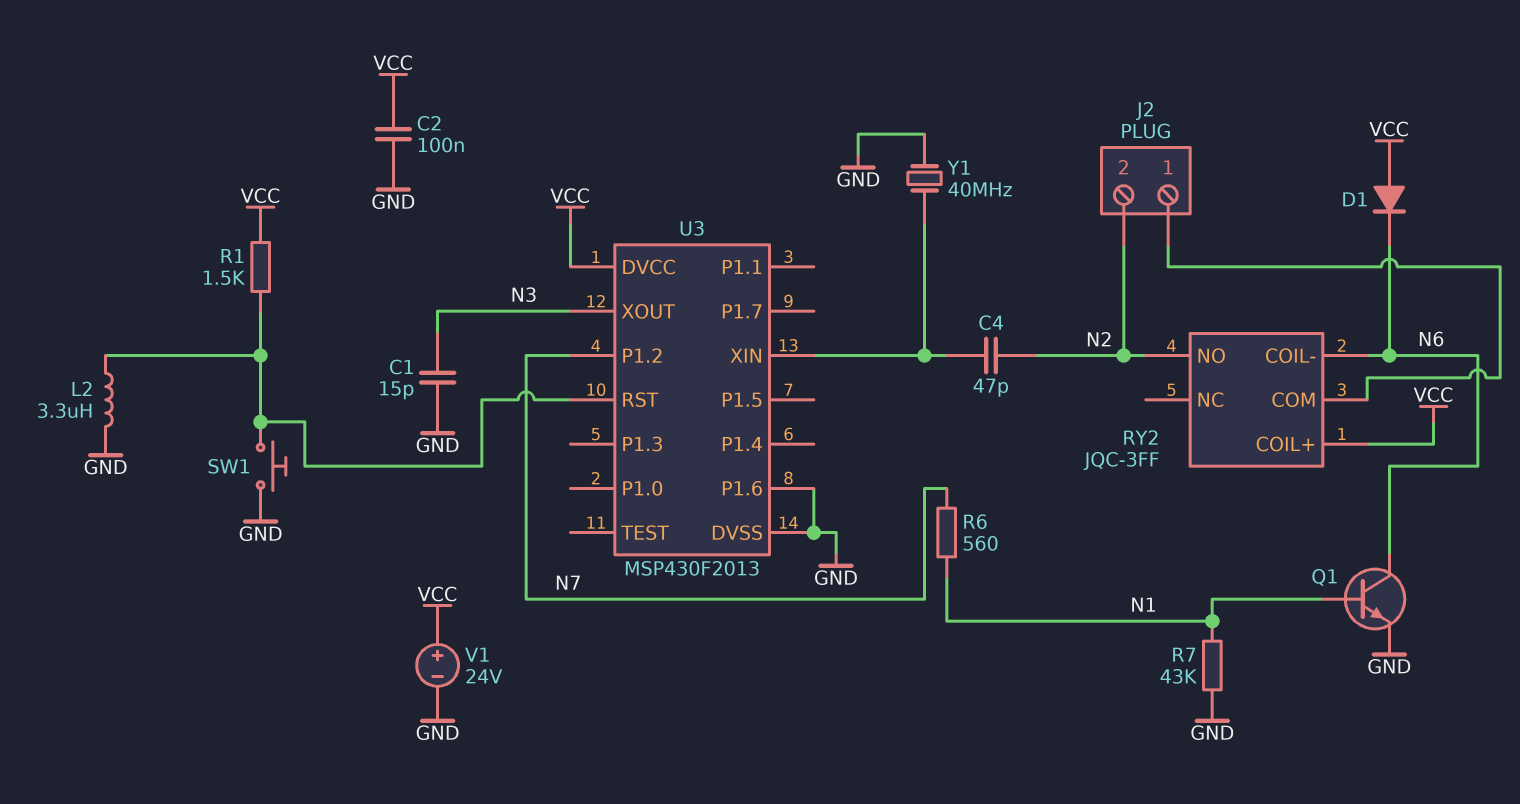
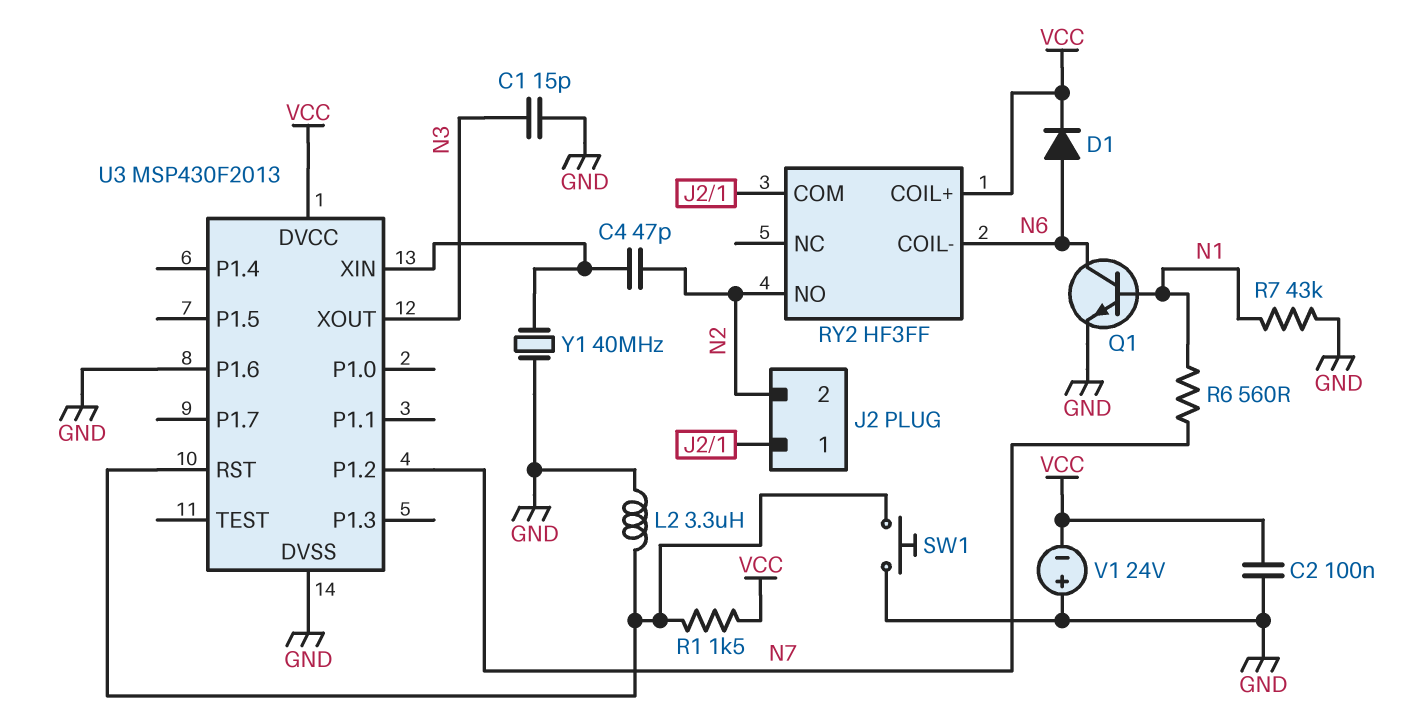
D1: diode (A VCC, K N6) -> diode (A N6, K VCC)
RY2: JQC-3FF -> HF3FF
V1: 24V (plus VCC, minus GND) -> 24V (plus GND, minus VCC)

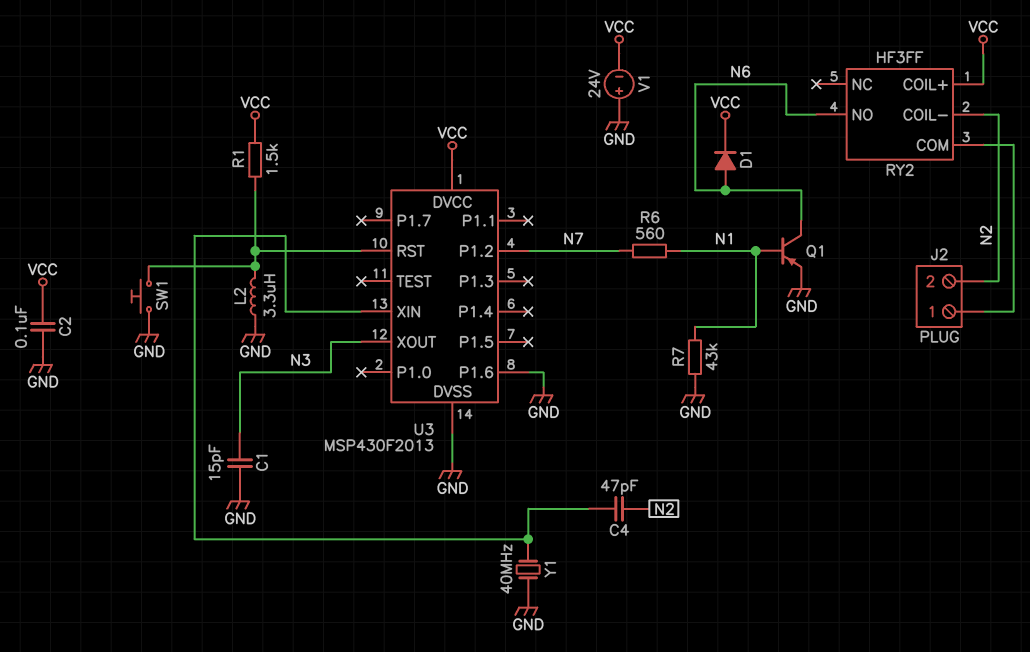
Q1: NPN (B N1, C N6, E GND) -> PNP (B N1, C N6, E GND)
RY2 pin COIL-: N6 -> N2
RY2 pin NO: N2 -> N6

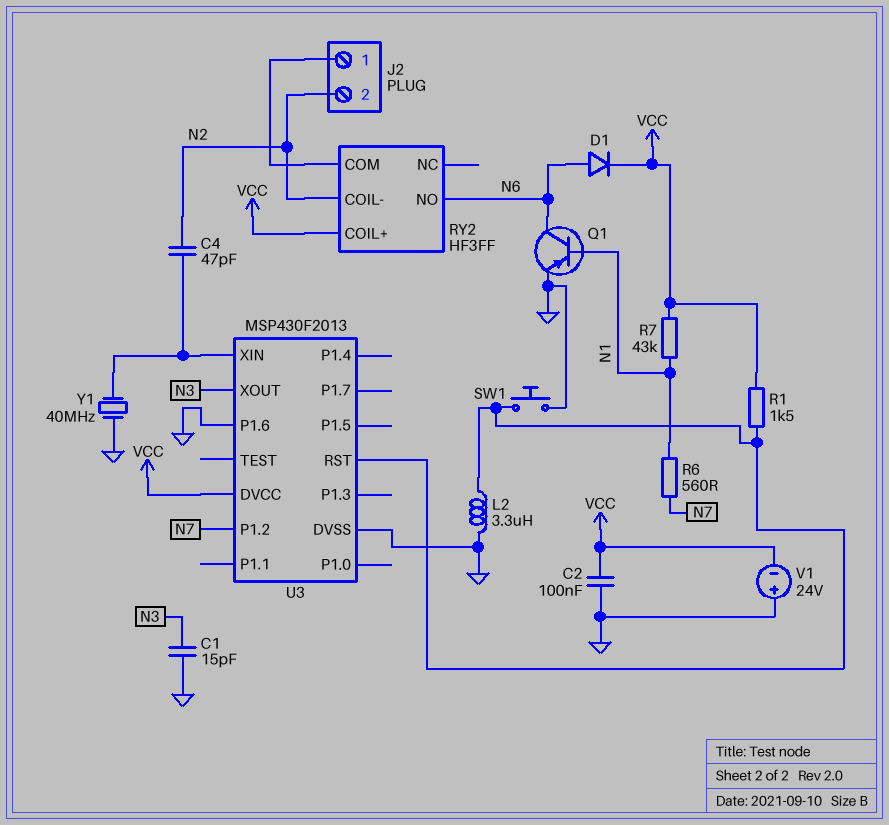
R7: 43k (GND, N1) -> 43k (N1, VCC)

